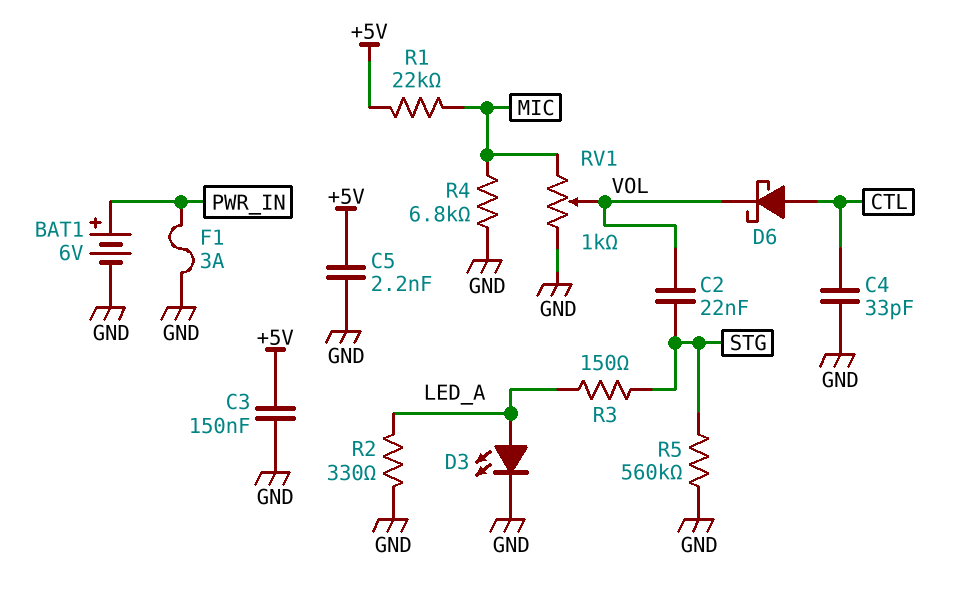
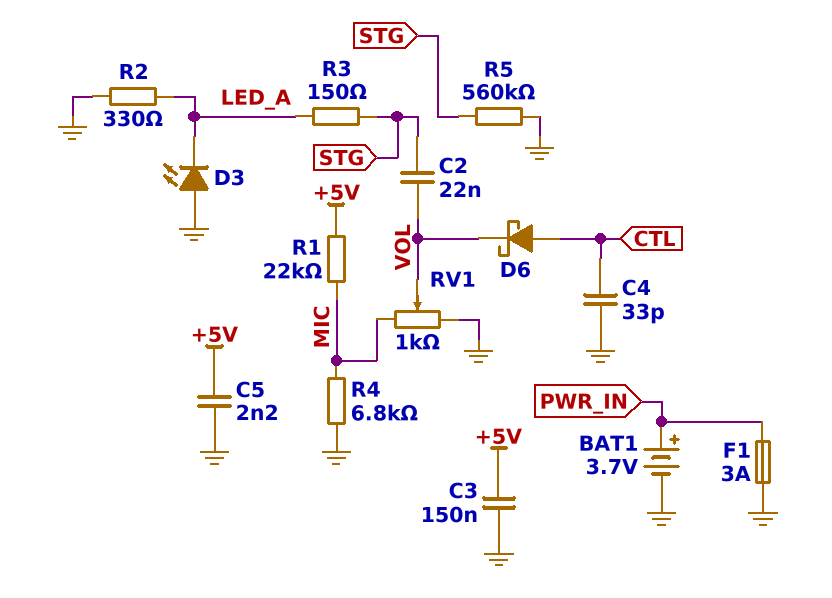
BAT1: 6V (plus PWR_IN, minus GND) -> 3.7V (plus PWR_IN, minus GND)
D3: LED (A LED_A, K GND) -> LED (A GND, K LED_A)

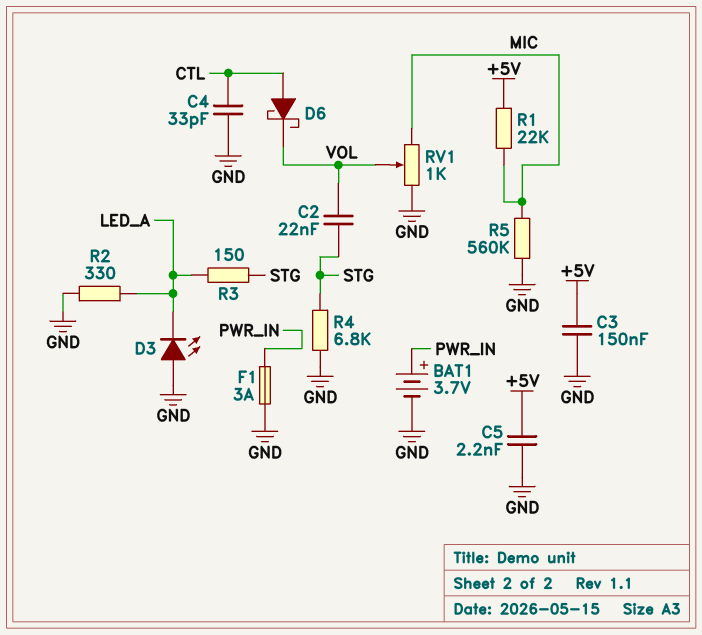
R4: 6.8k (GND, MIC) -> 6.8k (GND, STG)
R5: 560k (GND, STG) -> 560k (GND, MIC)

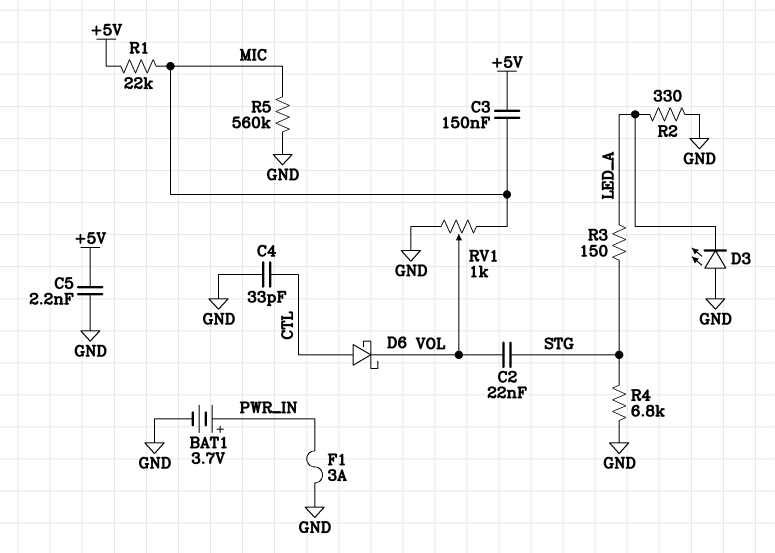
C3: 150nF (+5V, GND) -> 150nF (+5V, MIC)

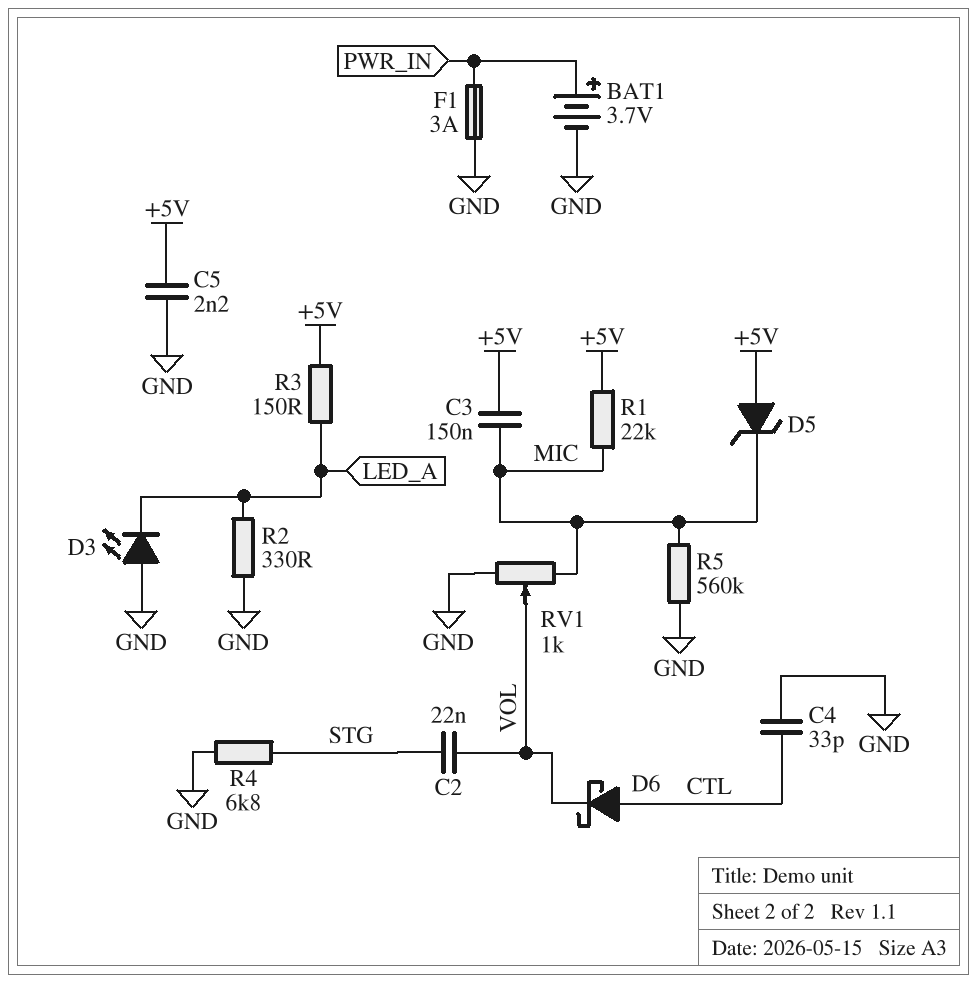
D5: none -> zener (A +5V, K MIC)
R3: 150 (LED_A, STG) -> 150 (+5V, LED_A)

